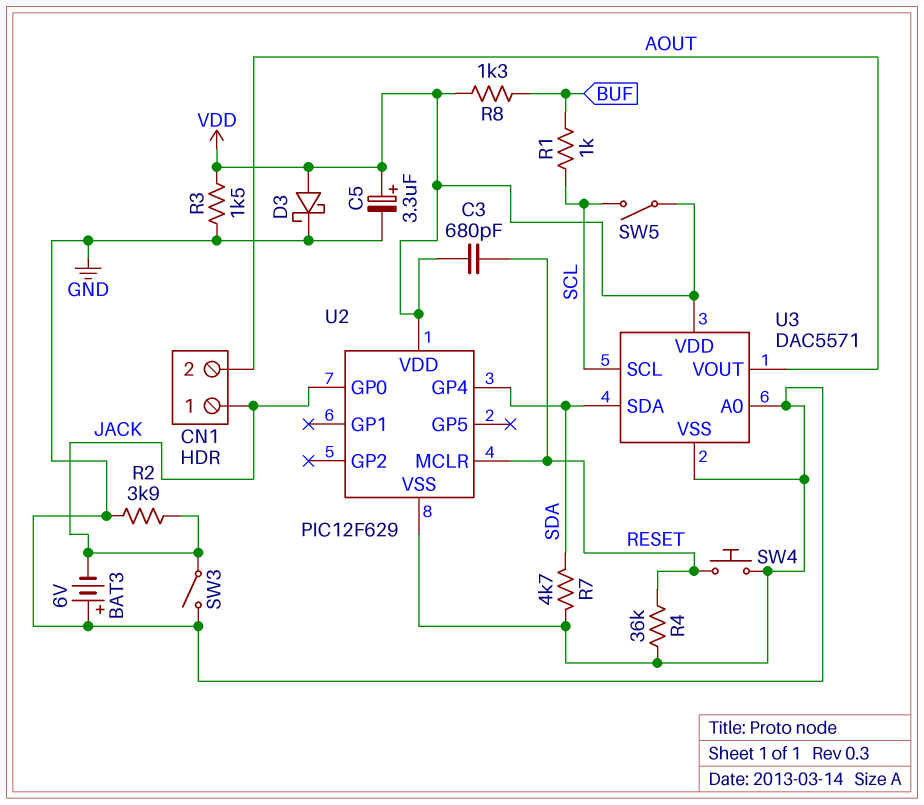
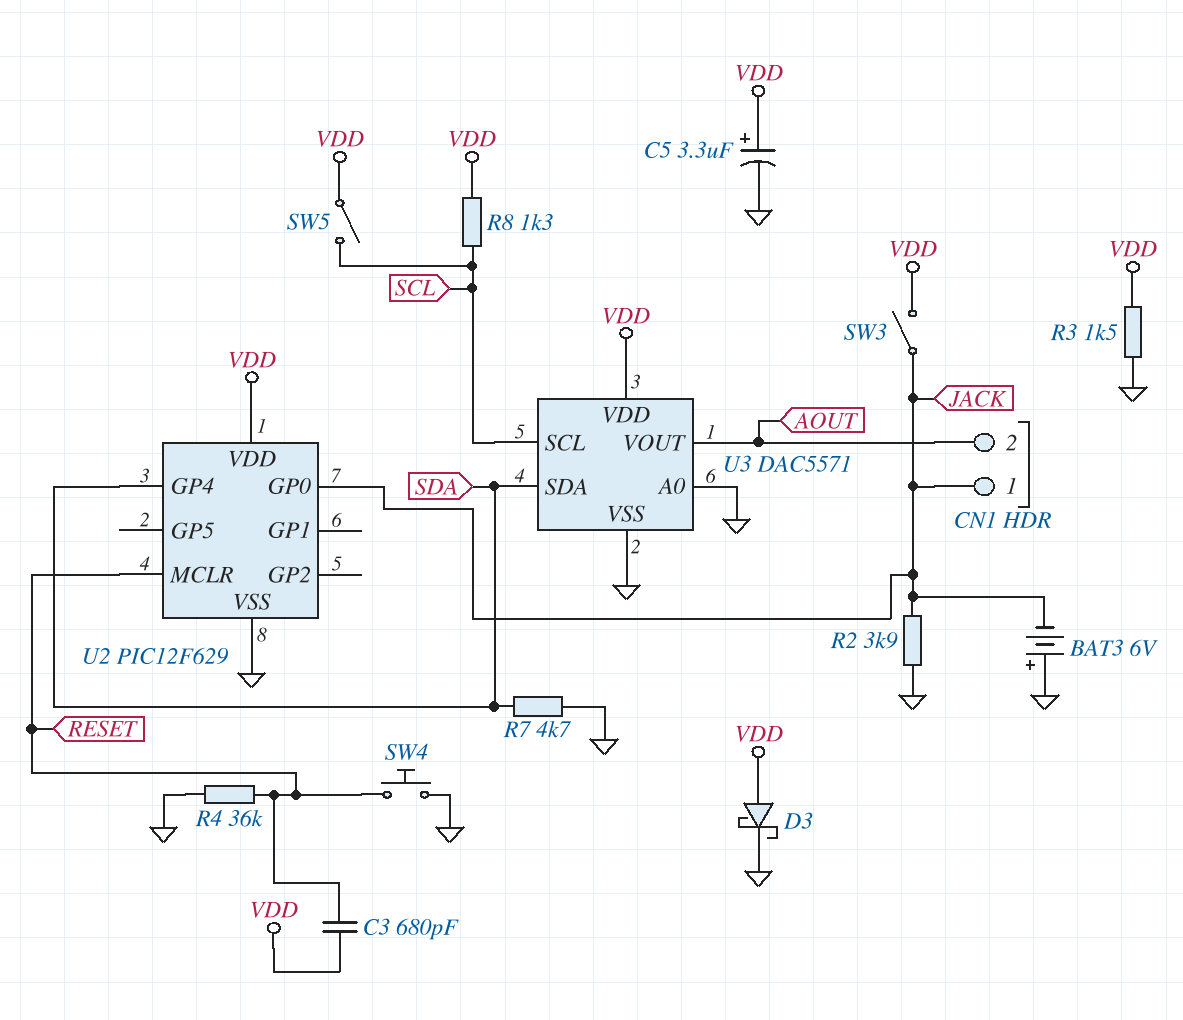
R1: 1k (BUF, SCL) -> none
R8: 1.3k (BUF, VDD) -> 1.3k (SCL, VDD)
SW3: switch (GND, JACK) -> switch (JACK, VDD)

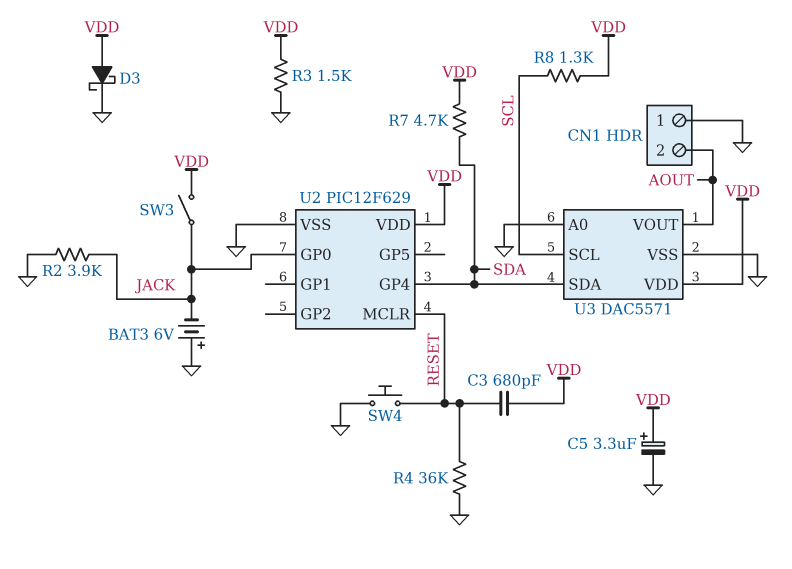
CN1 pin 1: JACK -> GND
R7: 4.7k (GND, SDA) -> 4.7k (SDA, VDD)
SW5: switch (SCL, VDD) -> none

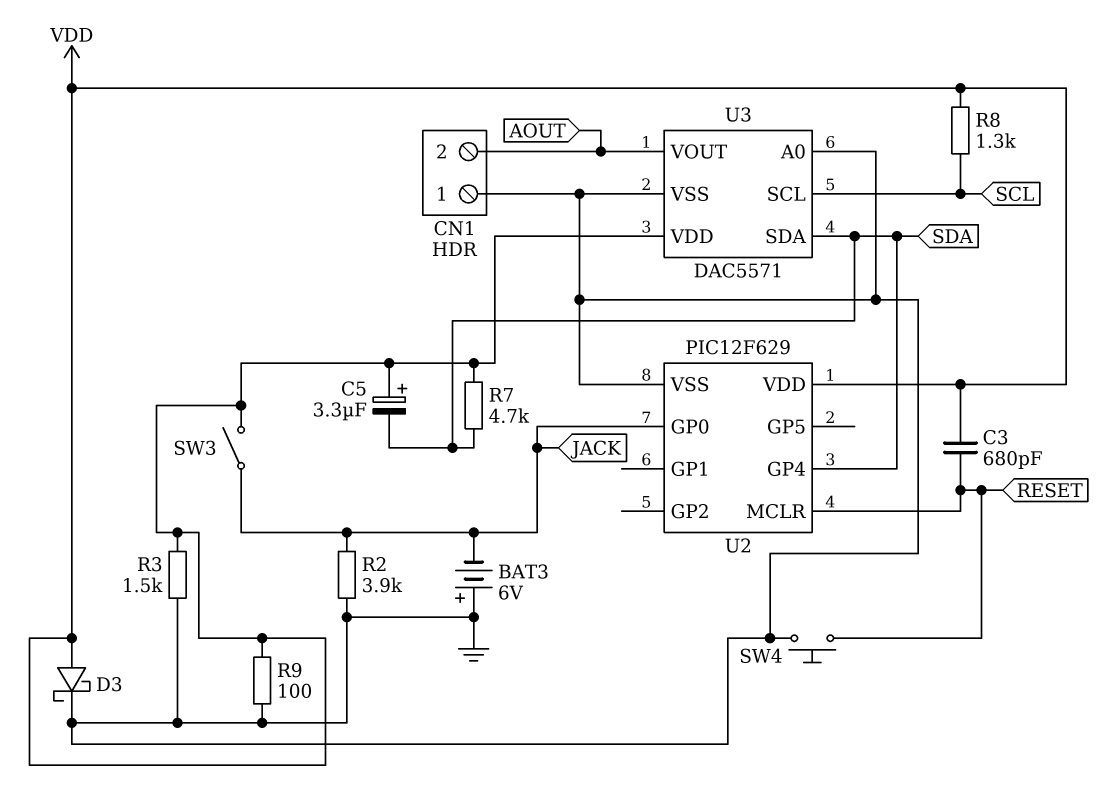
C5: 3.3uF (plus VDD, minus GND) -> 3.3uF (plus VDD, minus SDA)
R4: 36k (GND, RESET) -> none
R9: none -> 100 (GND, VDD)

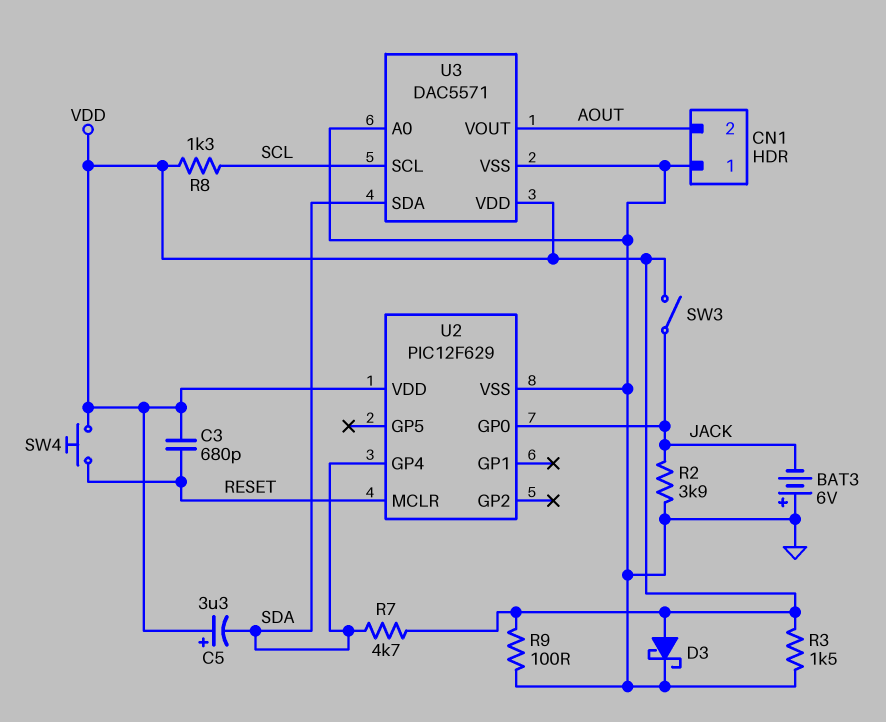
SW4: button (GND, RESET) -> button (RESET, VDD)

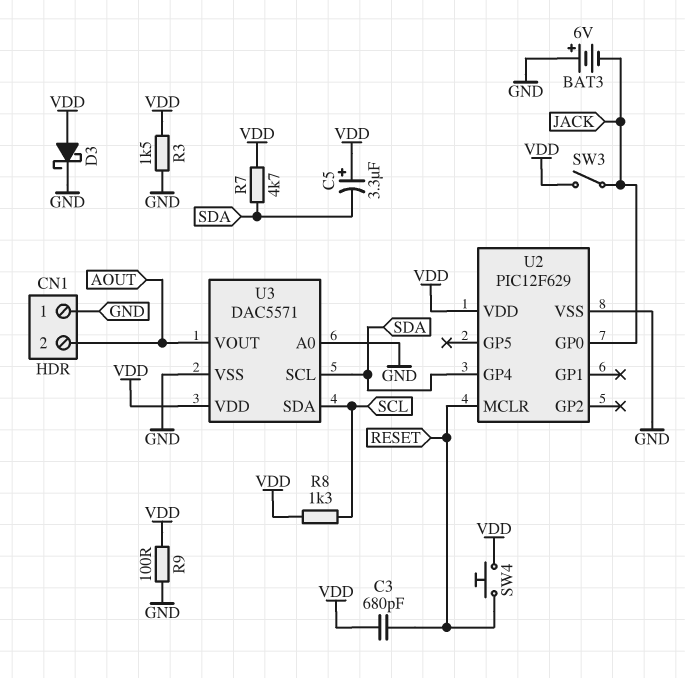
R2: 3.9k (GND, JACK) -> none
U3 pin SCL: SCL -> SDA
U3 pin SDA: SDA -> SCL

